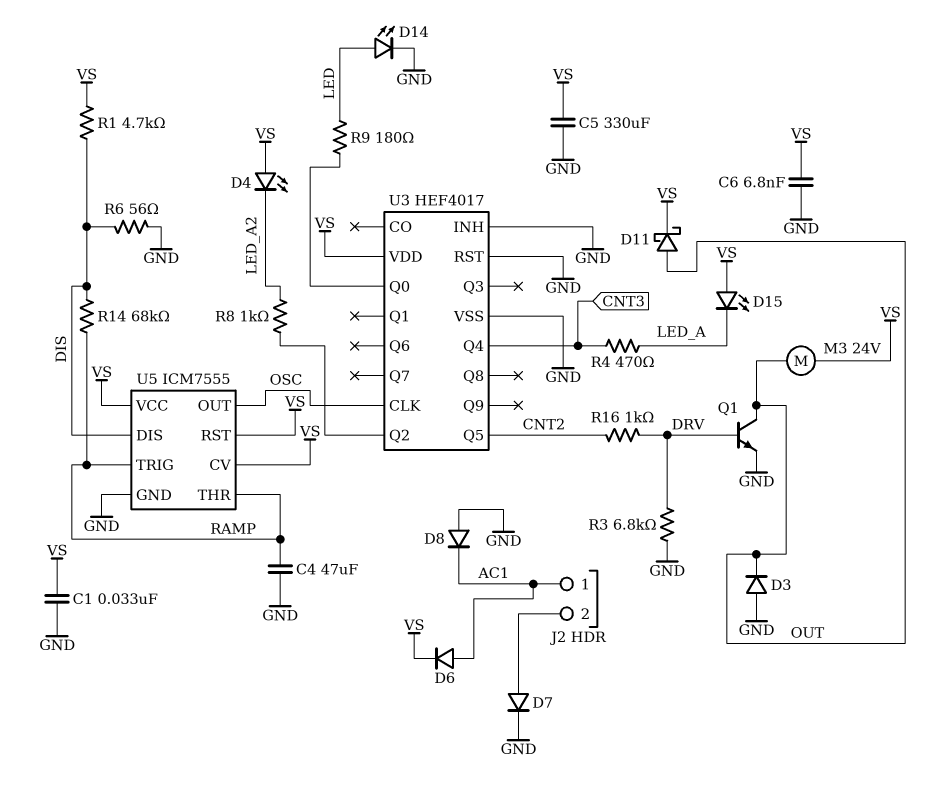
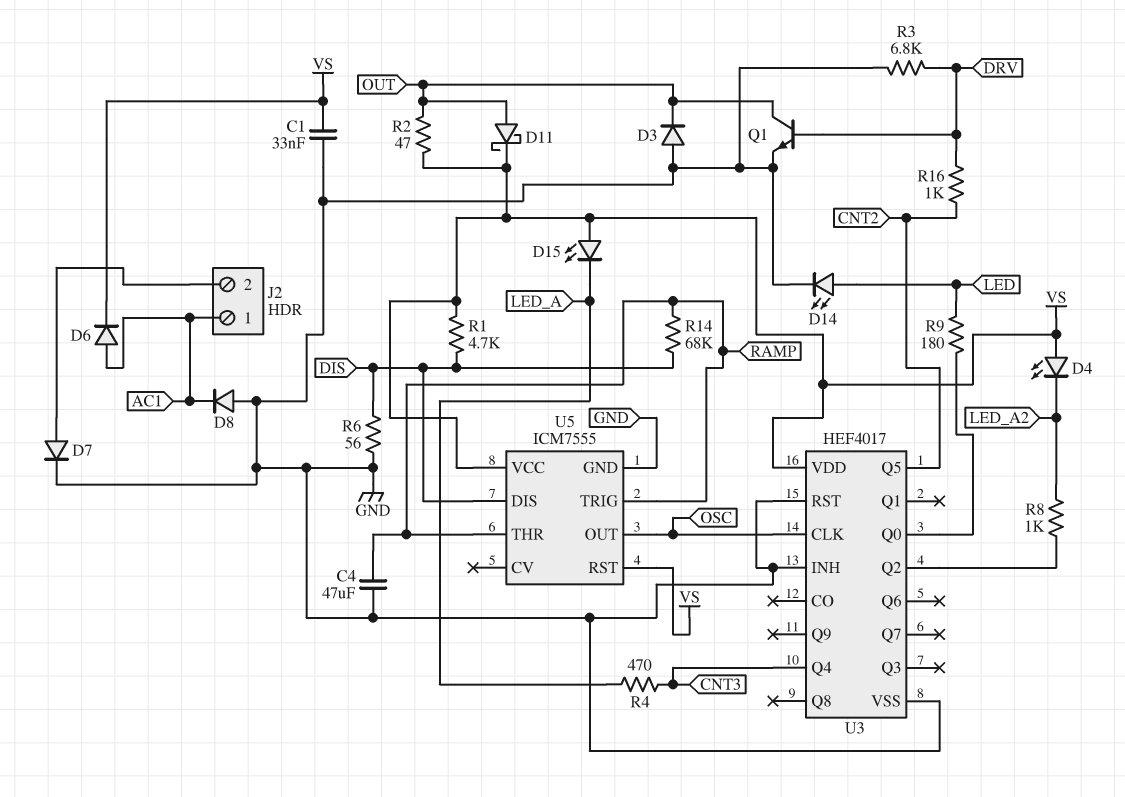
C5: 330uF (GND, VS) -> none
C6: 6.8nF (GND, VS) -> none
M3: motor 24V (OUT, VS) -> none
R2: none -> 47 (OUT, VS)
U5 pin CV: VS -> none

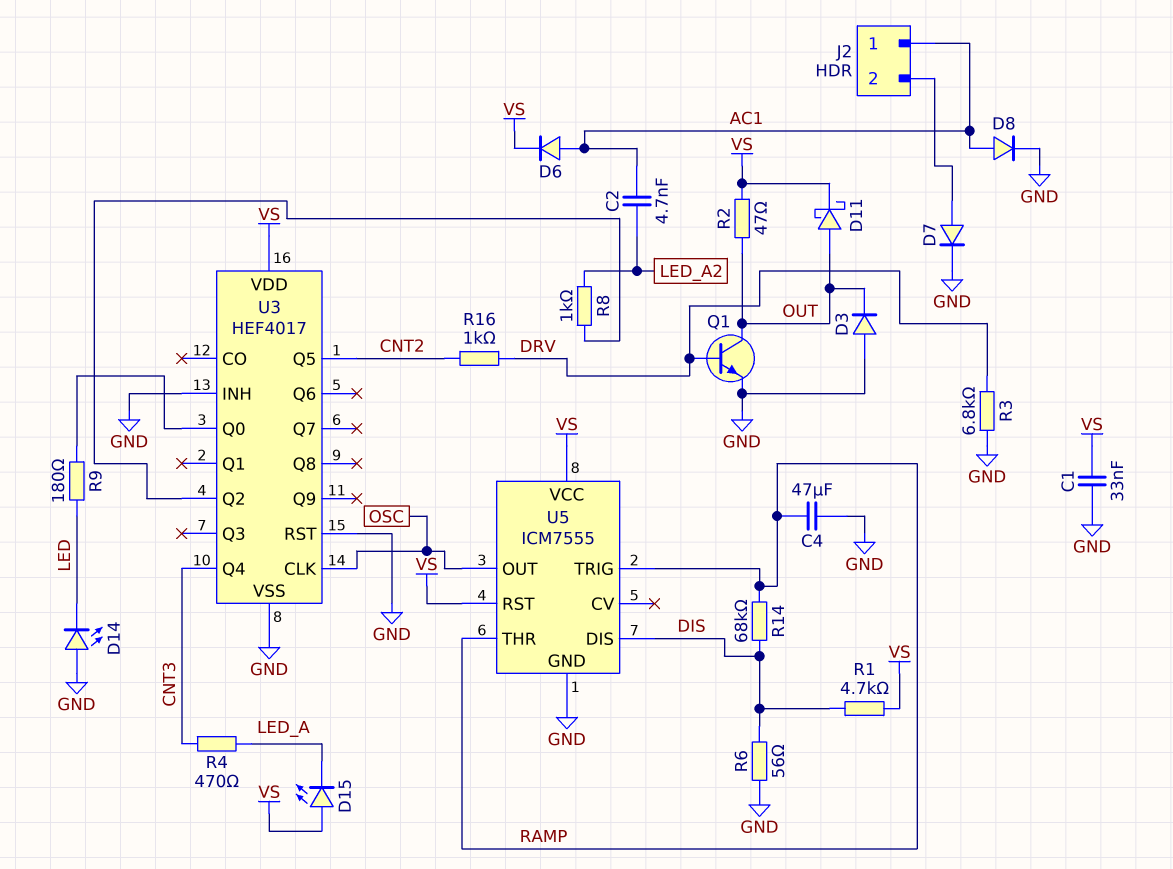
C2: none -> 4.7nF (AC1, LED_A2)
D4: LED (A VS, K LED_A2) -> none
D8: diode (A GND, K AC1) -> diode (A AC1, K GND)
D14: LED (A LED, K GND) -> LED (A GND, K LED)

